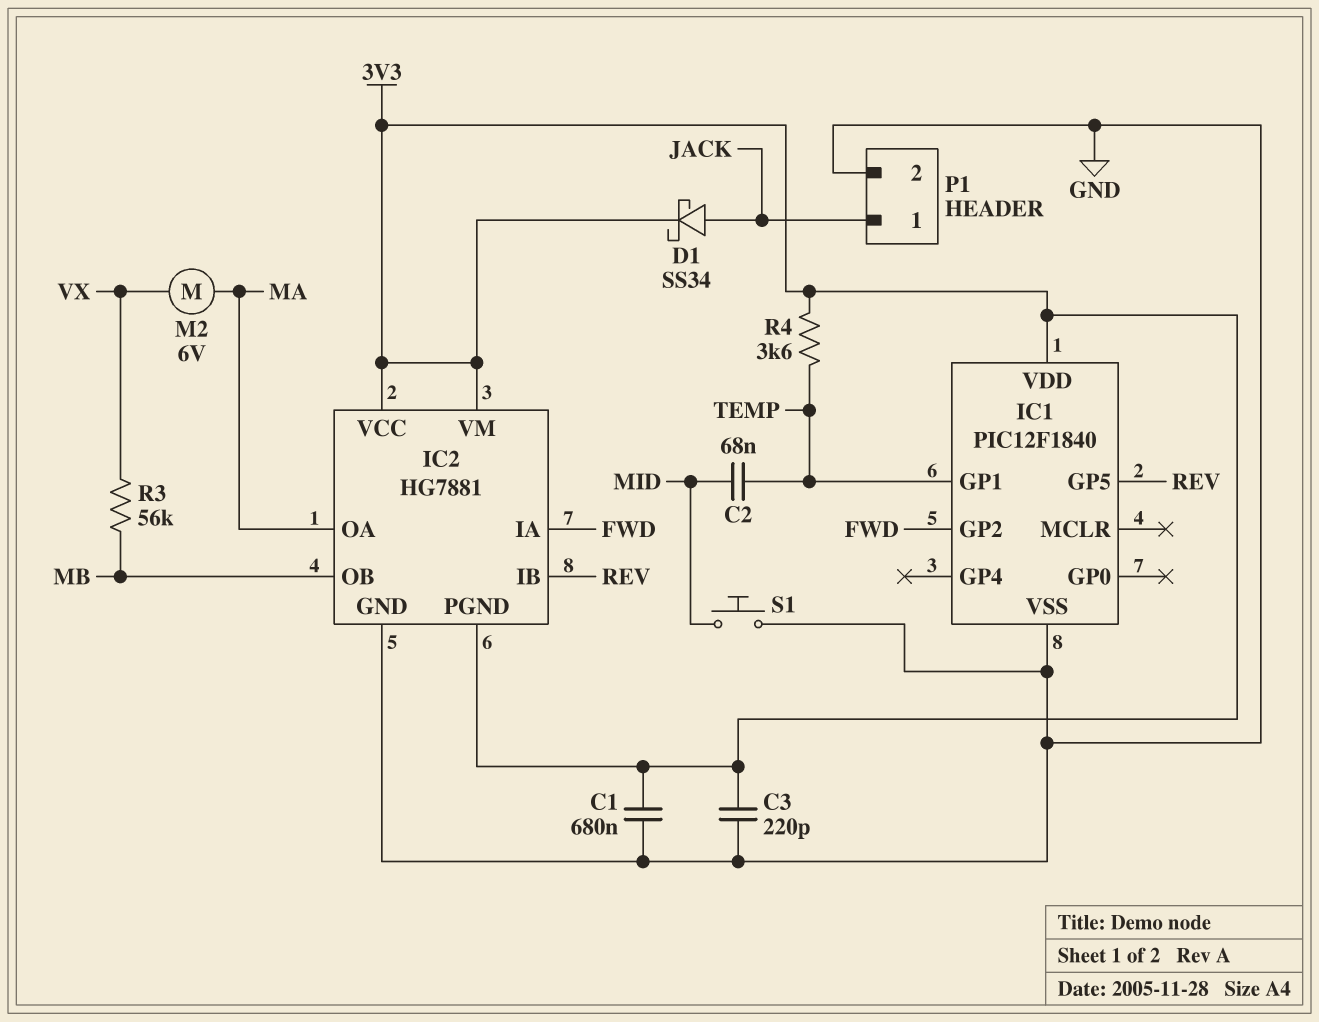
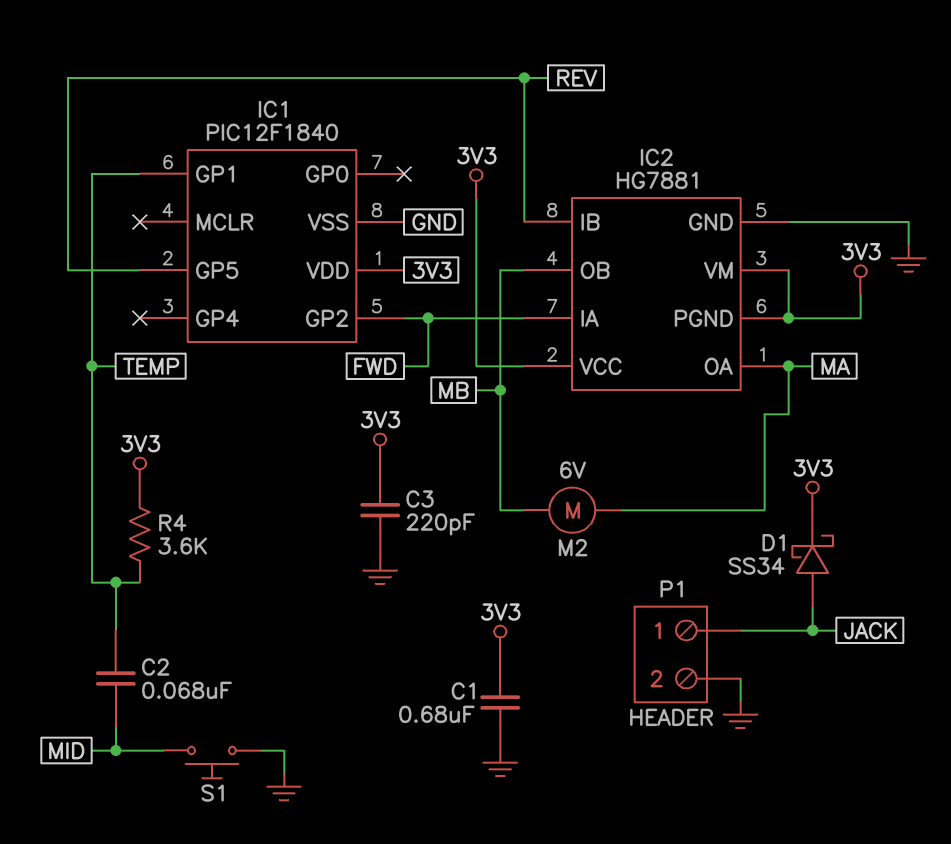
M2: motor 6V (MA, VX) -> motor 6V (MA, MB)
R3: 56k (MB, VX) -> none

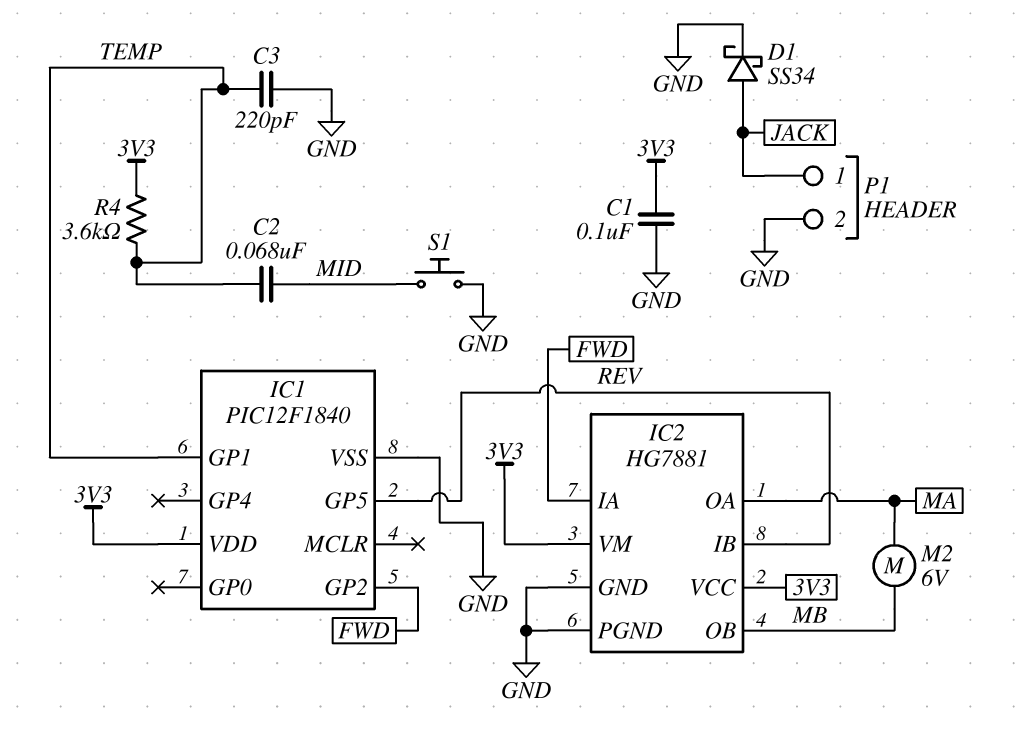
C1: 680nF (3V3, GND) -> 100nF (3V3, GND)
C3: 220pF (3V3, GND) -> 220pF (GND, TEMP)
D1: schottky SS34 (A JACK, K 3V3) -> schottky SS34 (A JACK, K GND)
IC2 pin PGND: 3V3 -> GND

